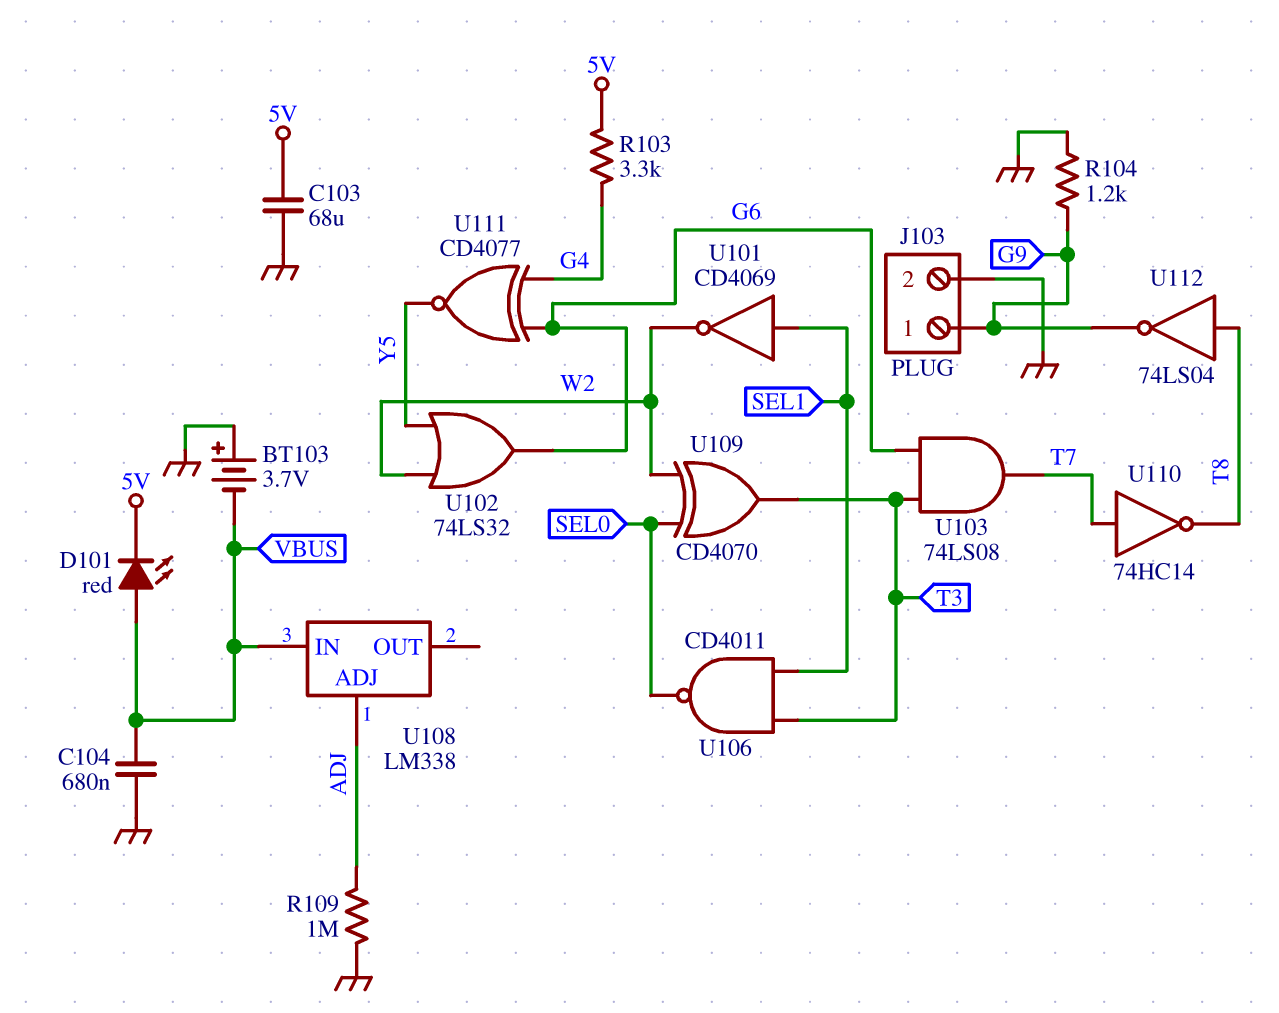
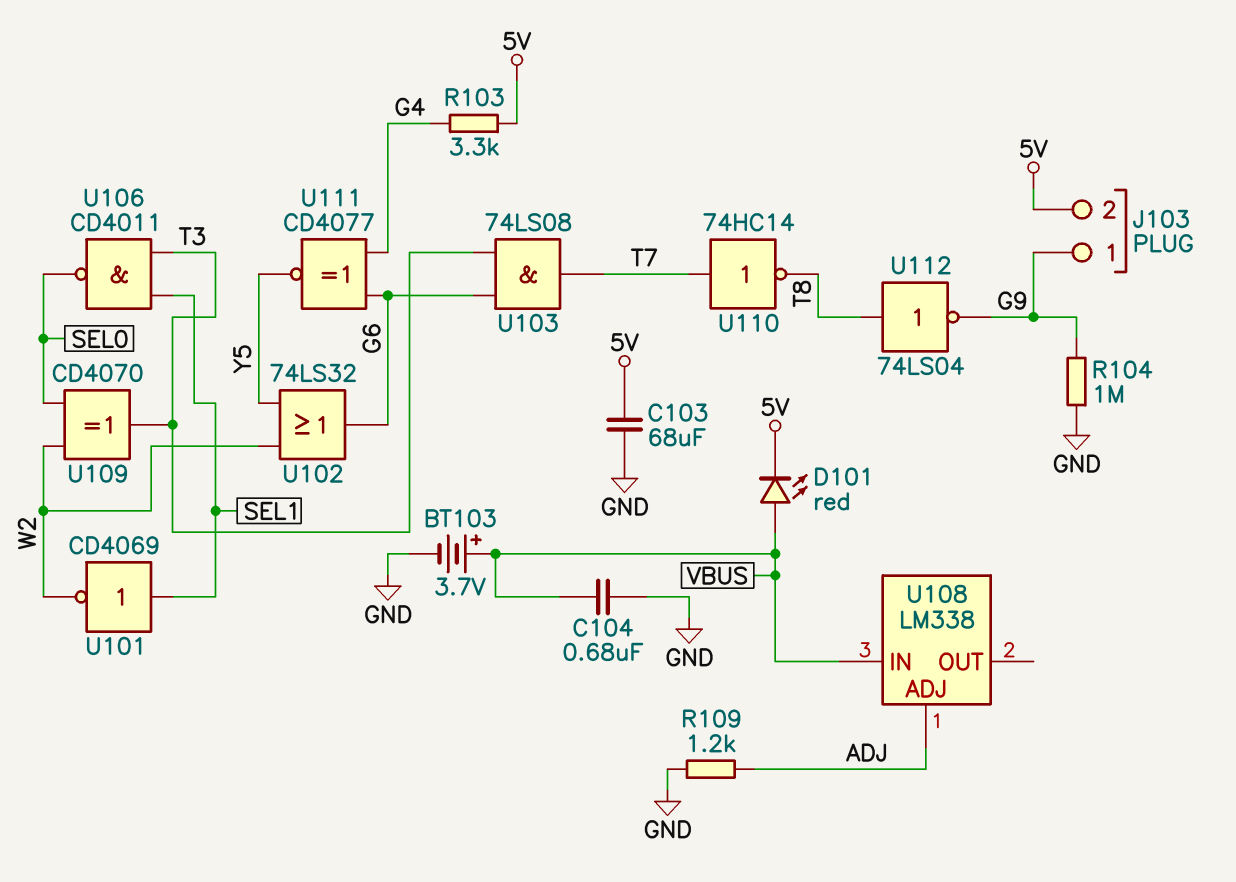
BT103: 3.7V (plus GND, minus VBUS) -> 3.7V (plus VBUS, minus GND)
J103 pin 2: GND -> 5V
R104: 1.2k (G9, GND) -> 1M (G9, GND)
R109: 1M (ADJ, GND) -> 1.2k (ADJ, GND)

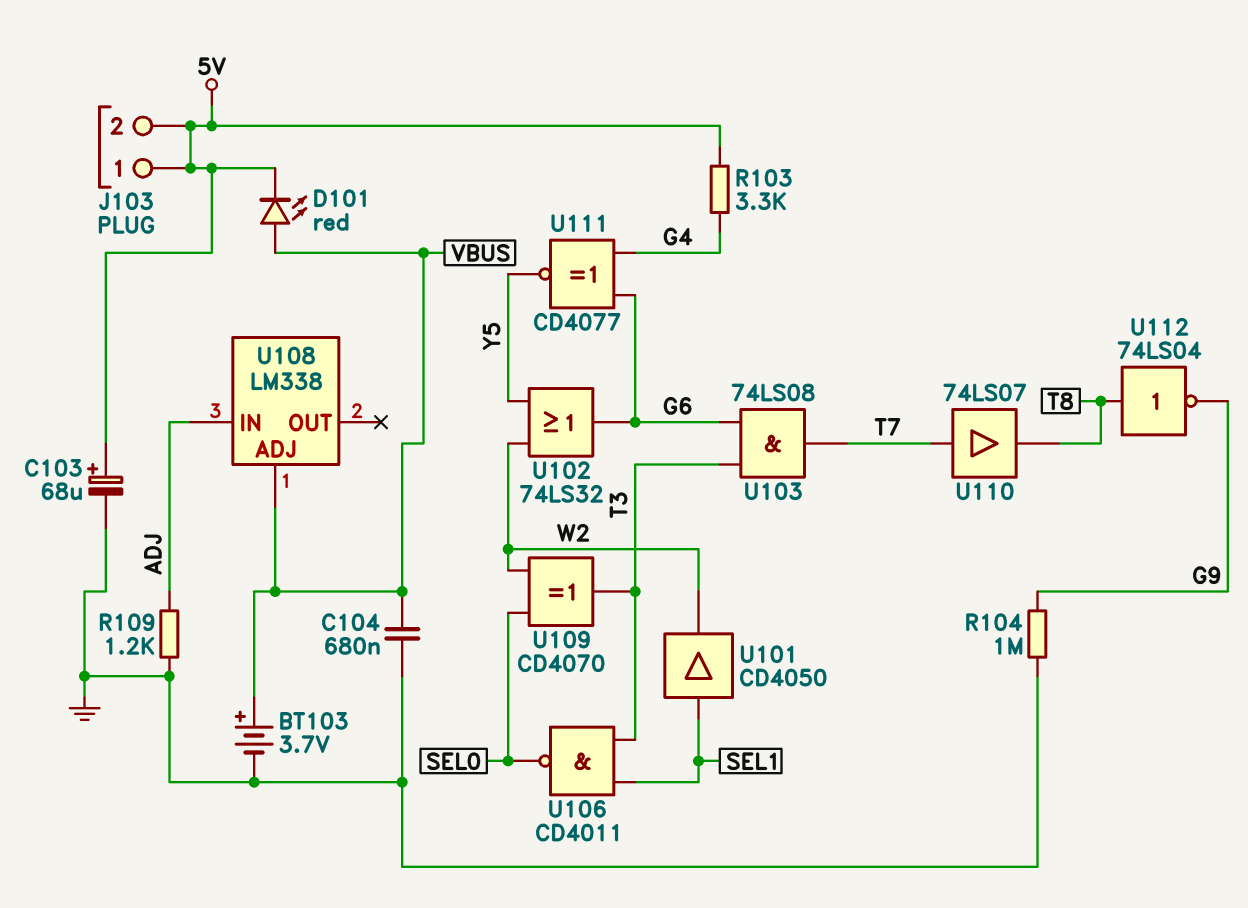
C103: 68uF (5V, GND) -> 68uF (plus 5V, minus GND)
J103 pin 1: G9 -> 5V
U101: NOT CD4069 (in SEL1, out W2) -> buffer CD4050 (in SEL1, out W2)
U108 pin ADJ: ADJ -> VBUS
U108 pin IN: VBUS -> ADJ
U110: NOT 74HC14 (in T7, out T8) -> buffer 74LS07 (in T7, out T8)

